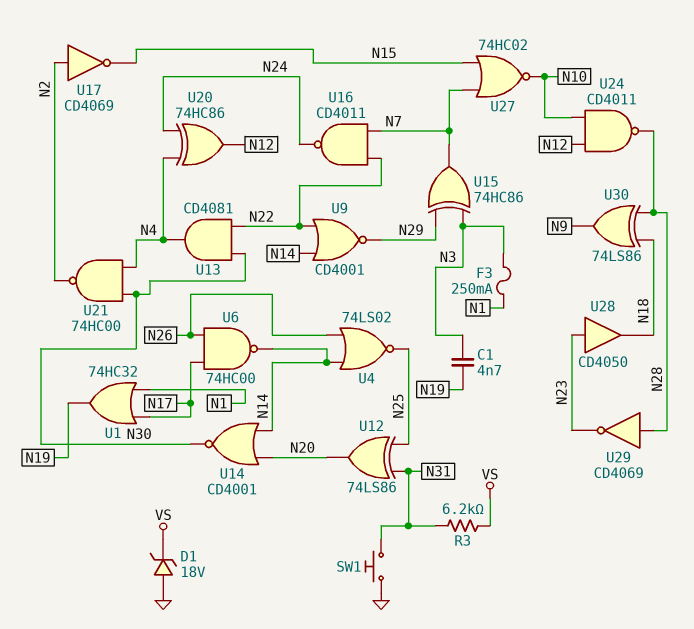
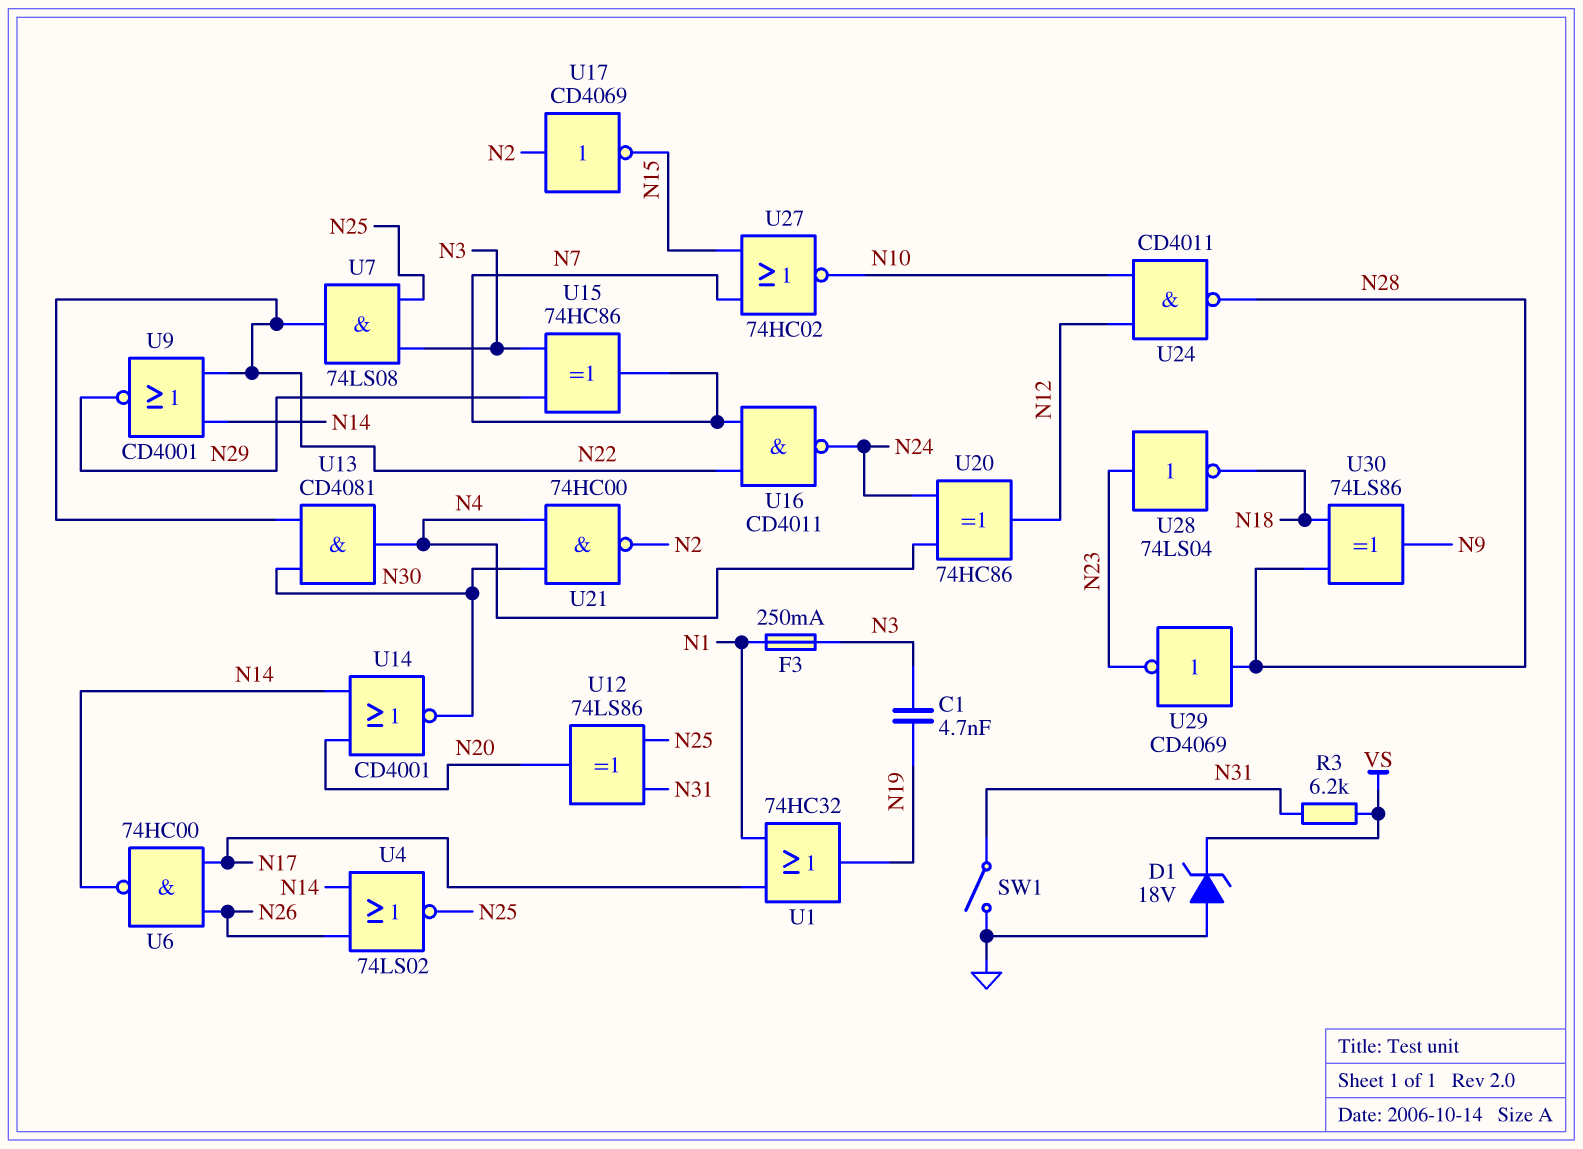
SW1: button (GND, N31) -> switch (GND, N31)
U7: none -> AND 74LS08 (in N3, in N25, out N22)
U28: buffer CD4050 (in N23, out N18) -> NOT 74LS04 (in N23, out N18)

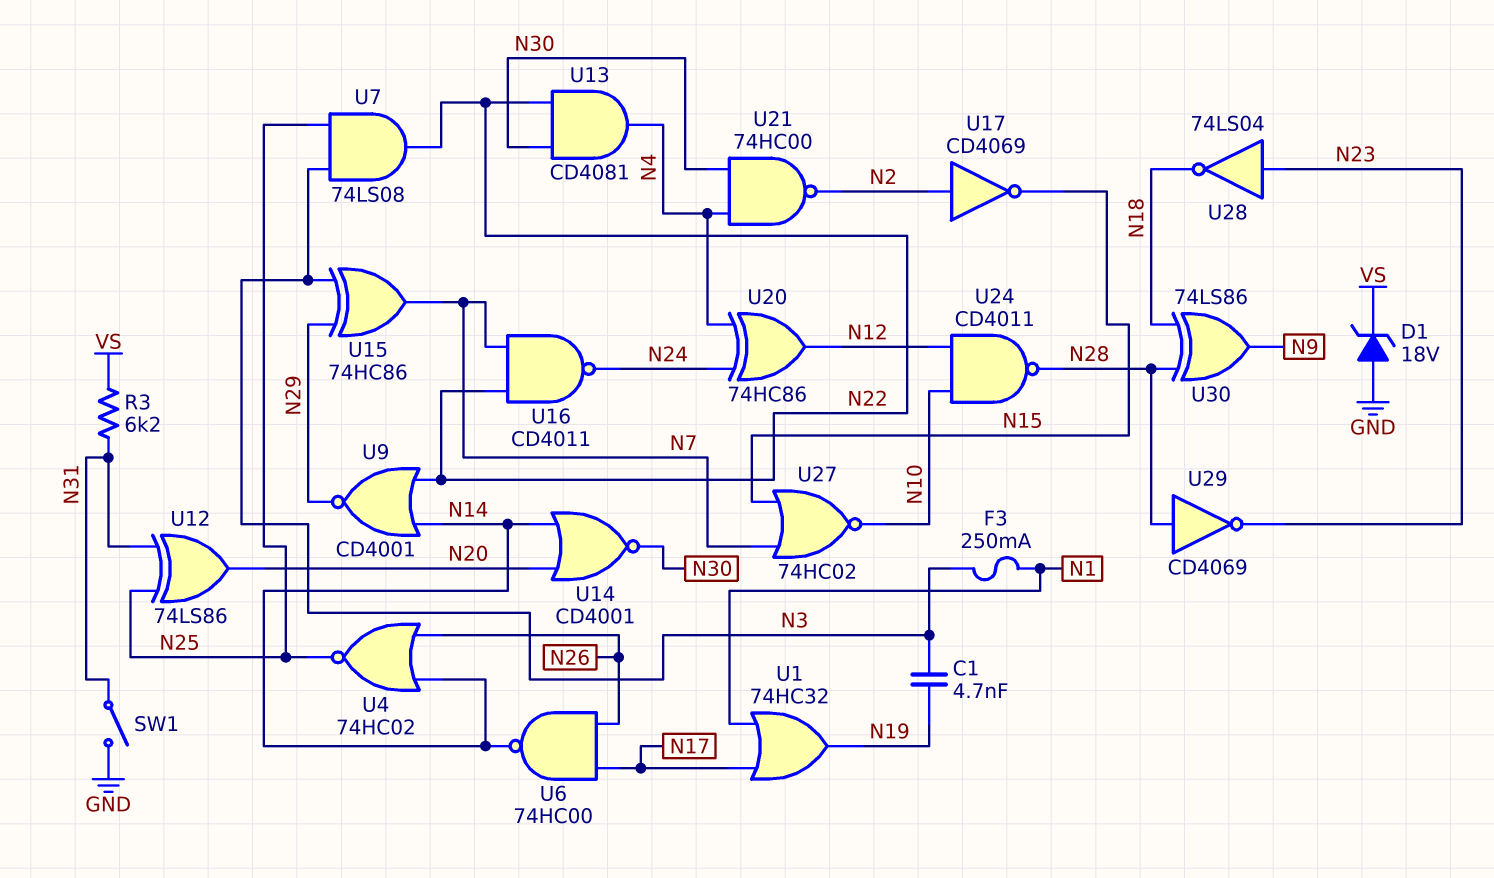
U4: NOR 74LS02 (in N14, in N26, out N25) -> NOR 74HC02 (in N14, in N26, out N25)

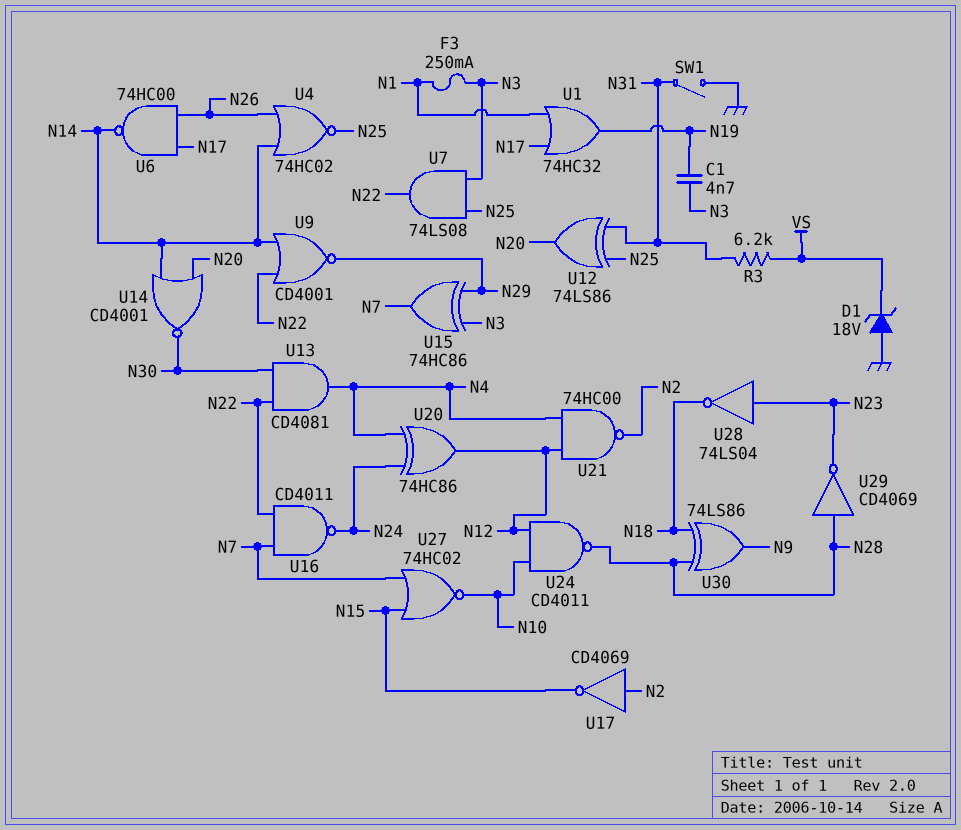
U21: NAND 74HC00 (in N4, in N30, out N2) -> NAND 74HC00 (in N4, in N12, out N2)

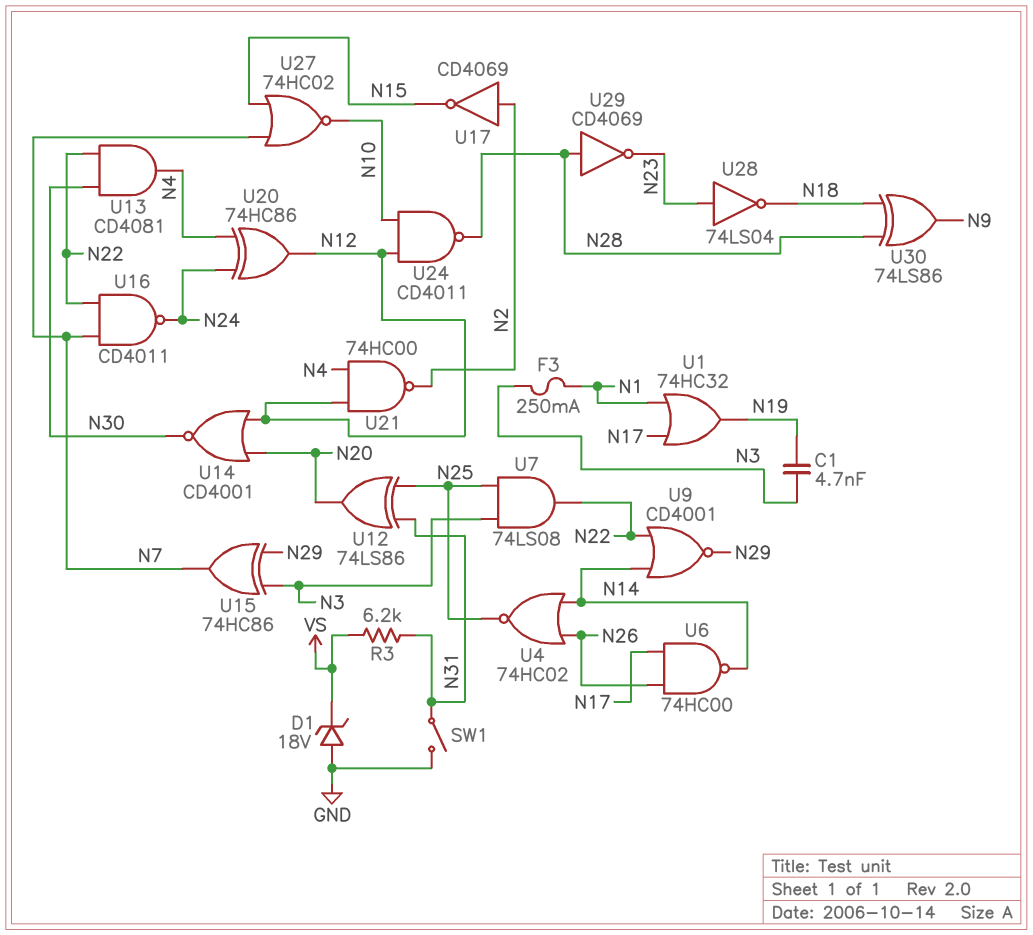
U14: NOR CD4001 (in N14, in N20, out N30) -> NOR CD4001 (in N12, in N20, out N30)

